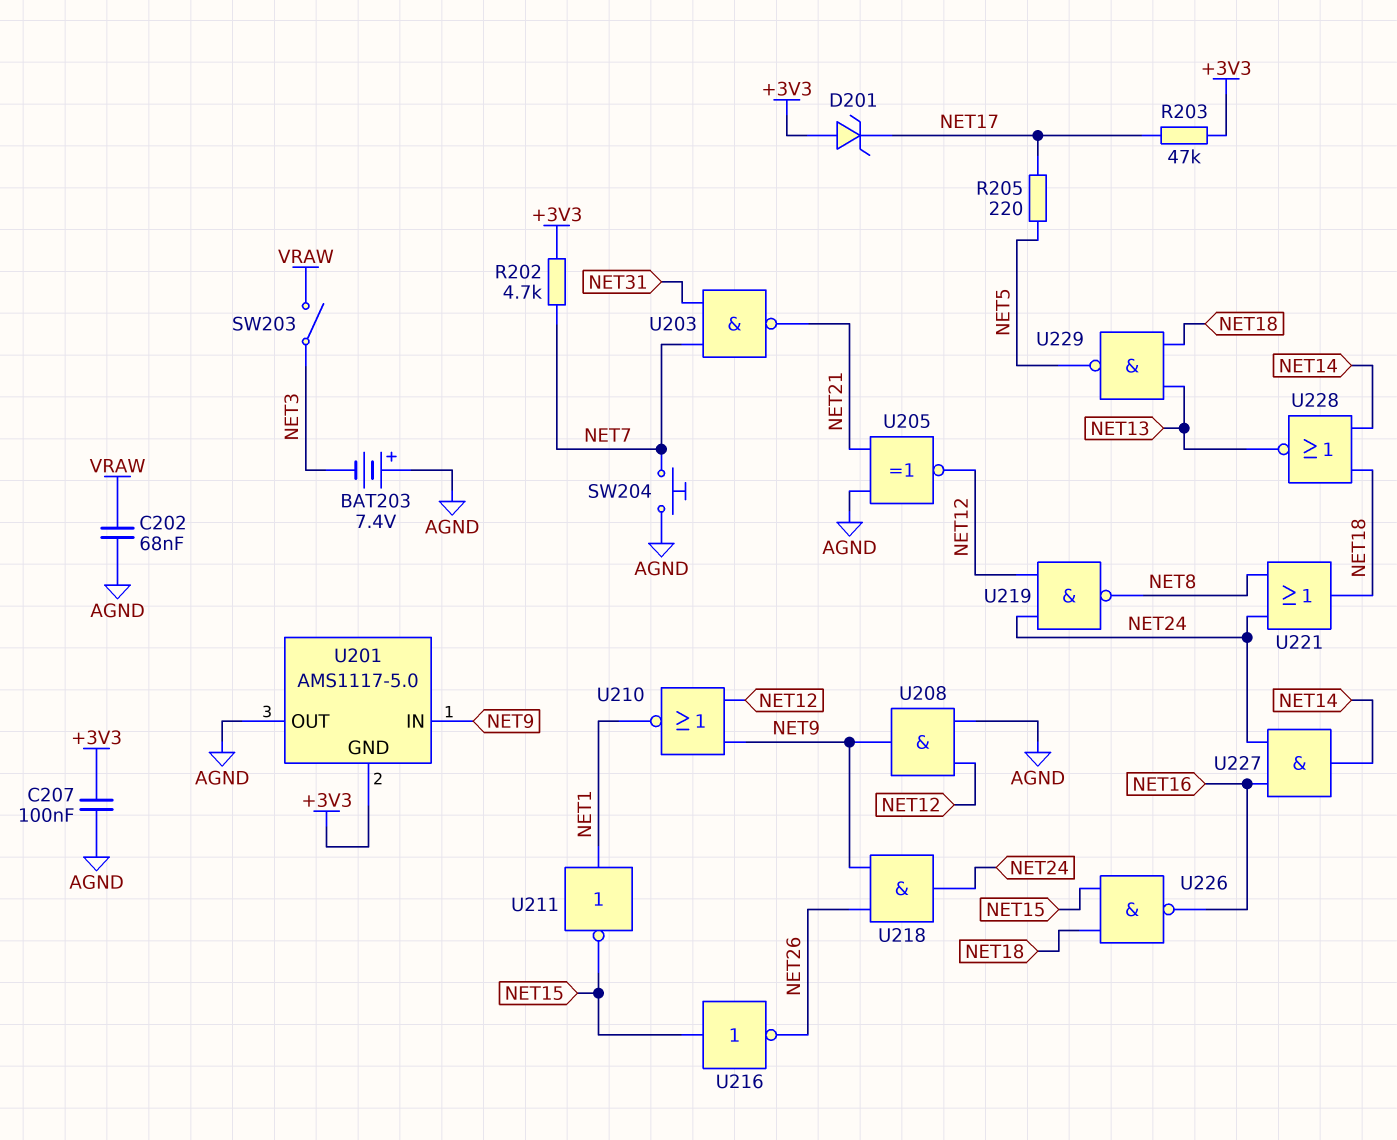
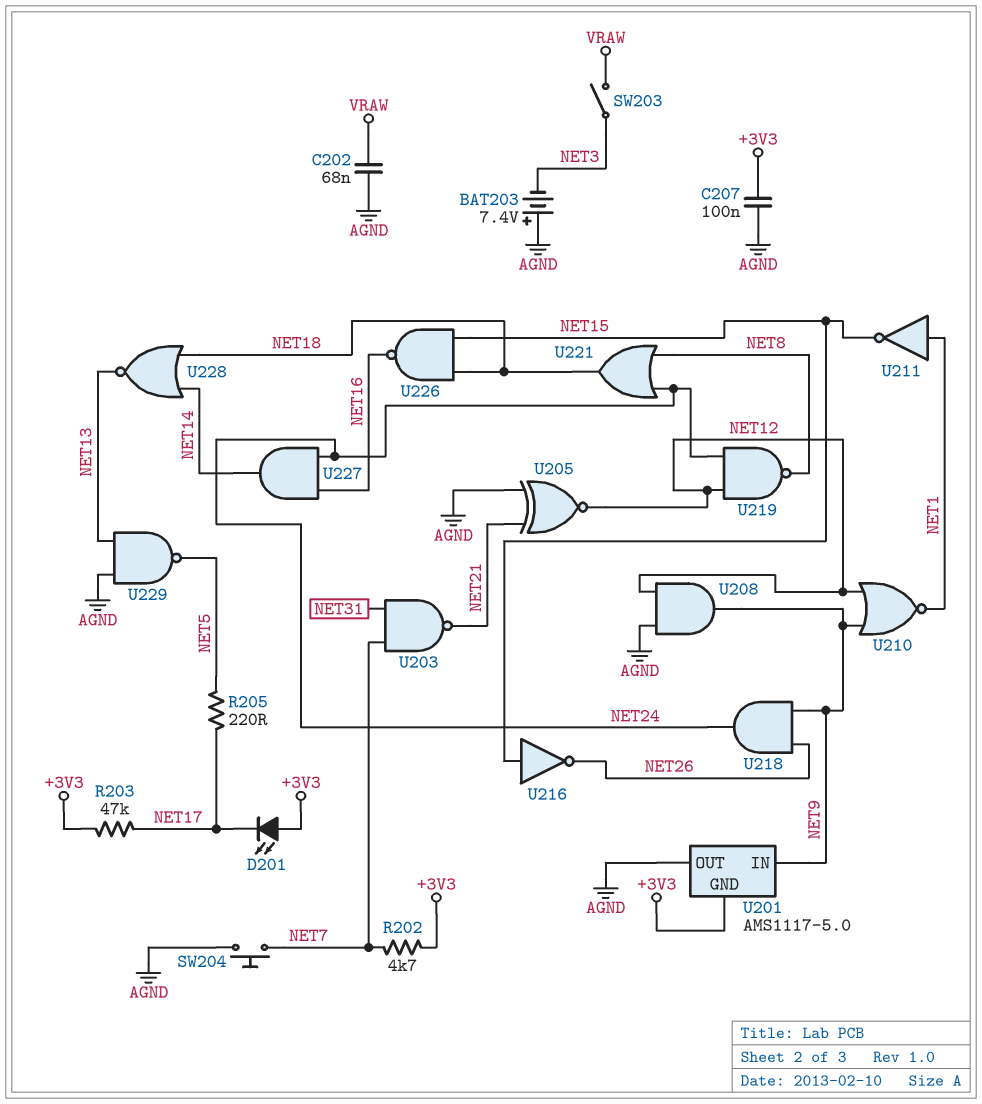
D201: zener (A +3V3, K NET17) -> LED (A +3V3, K NET17)
U229: NAND (in NET13, in NET18, out NET5) -> NAND (in AGND, in NET13, out NET5)

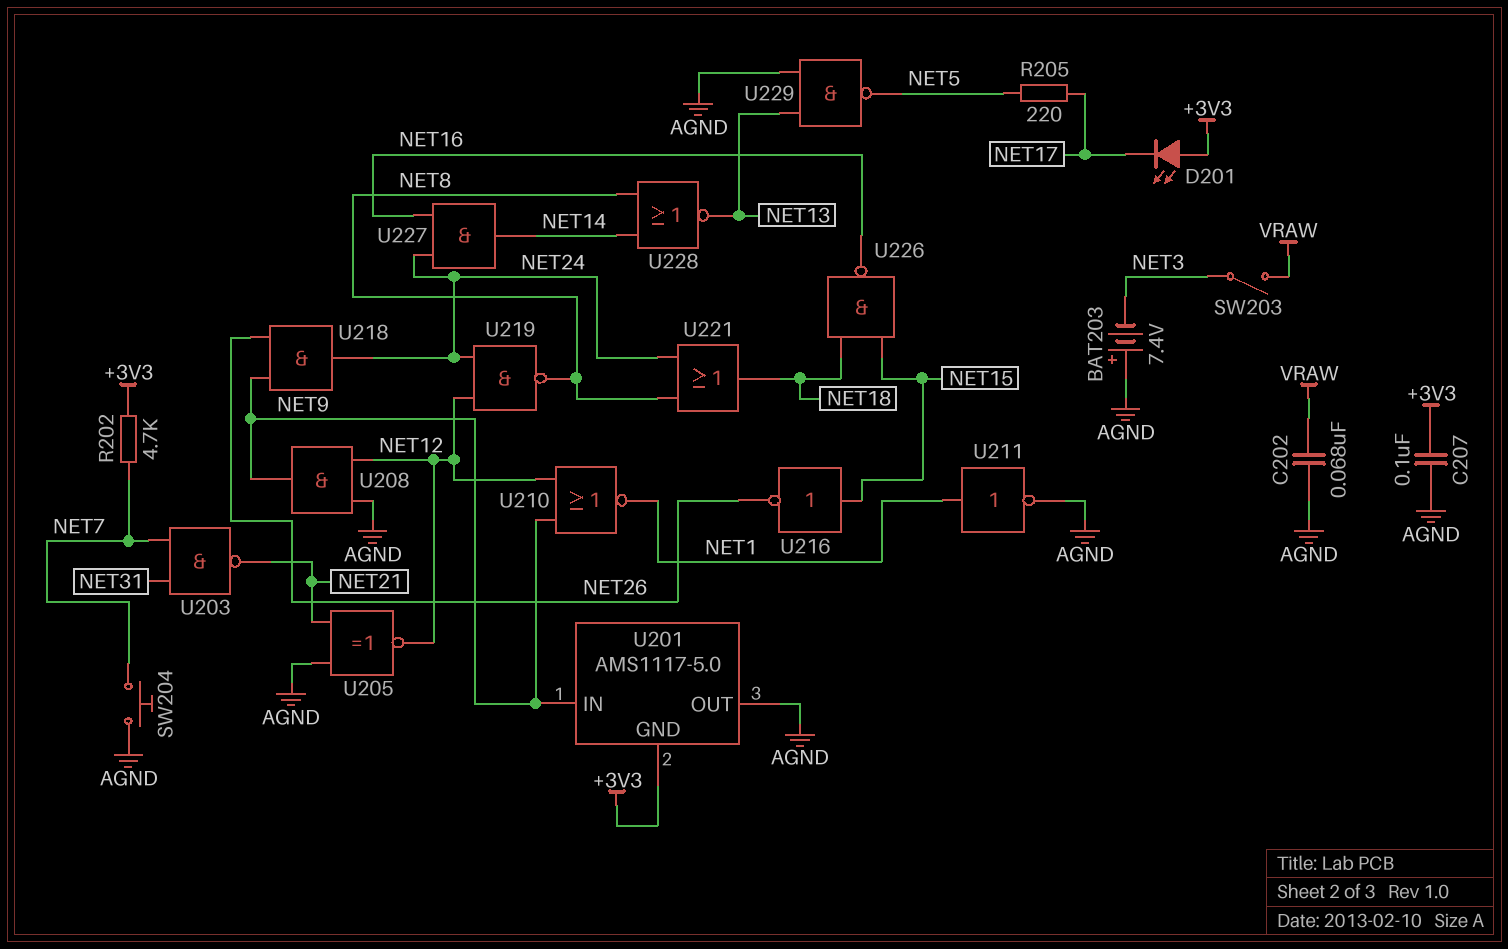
R203: 47k (+3V3, NET17) -> none
U211: NOT (in NET1, out NET15) -> NOT (in NET1, out AGND)
U228: NOR (in NET14, in NET18, out NET13) -> NOR (in NET8, in NET14, out NET13)

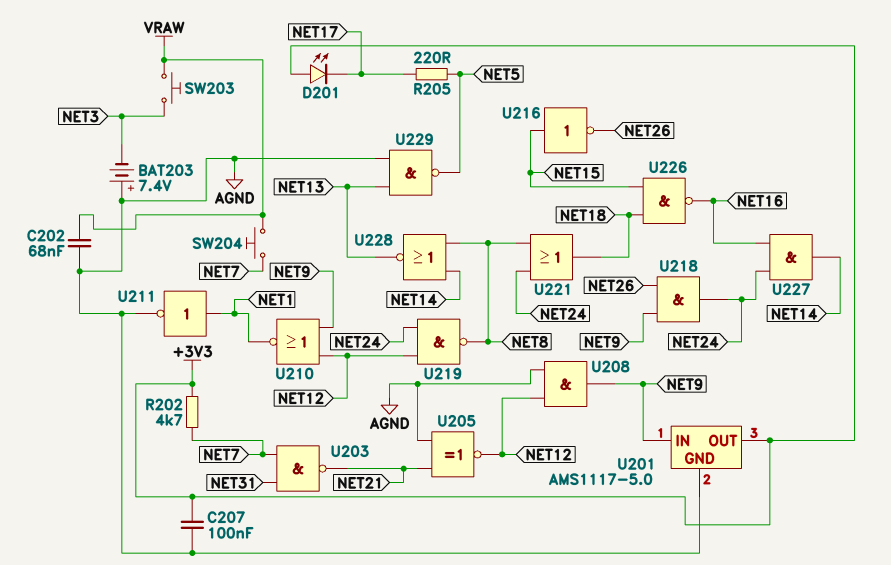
SW203: switch (NET3, VRAW) -> button (NET3, VRAW)
SW204: button (AGND, NET7) -> button (NET7, VRAW)
U201 pin GND: +3V3 -> AGND
U201 pin OUT: AGND -> +3V3

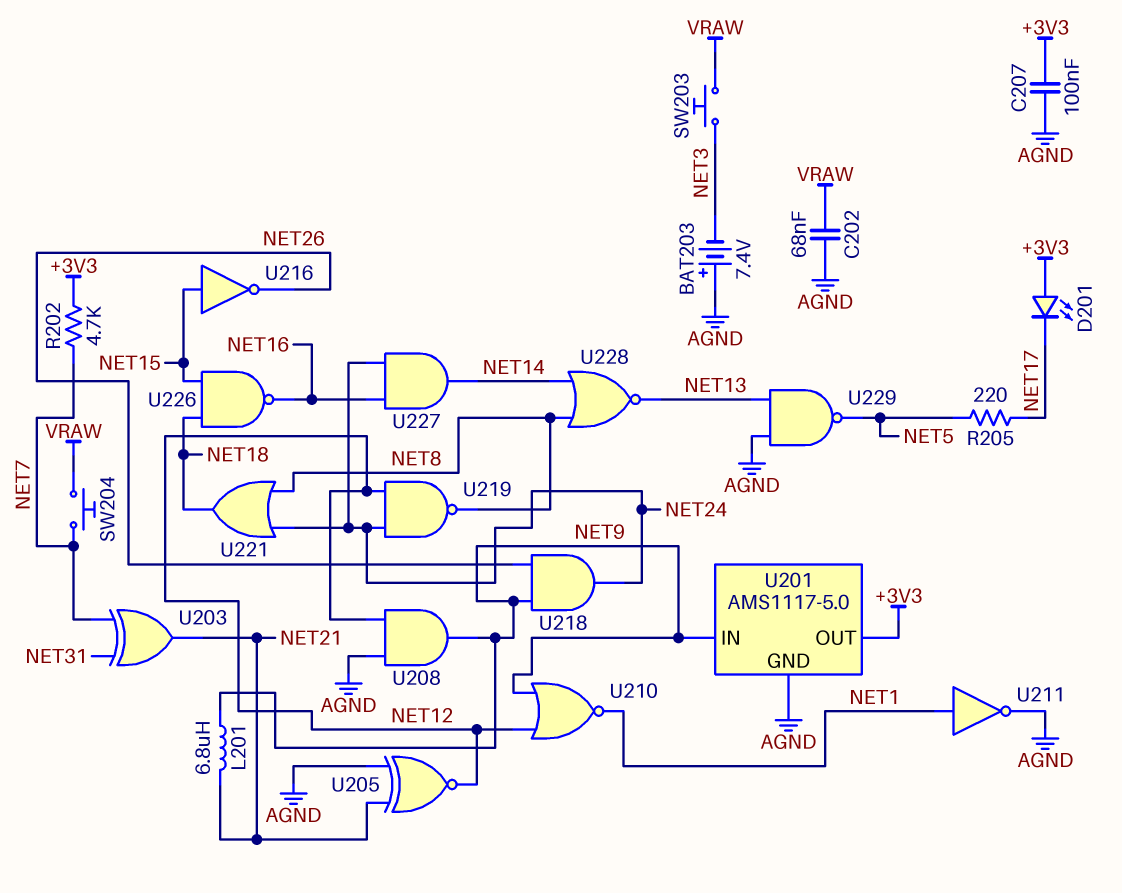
L201: none -> 6.8uH (NET9, NET21)
U203: NAND (in NET7, in NET31, out NET21) -> XOR (in NET7, in NET31, out NET21)

